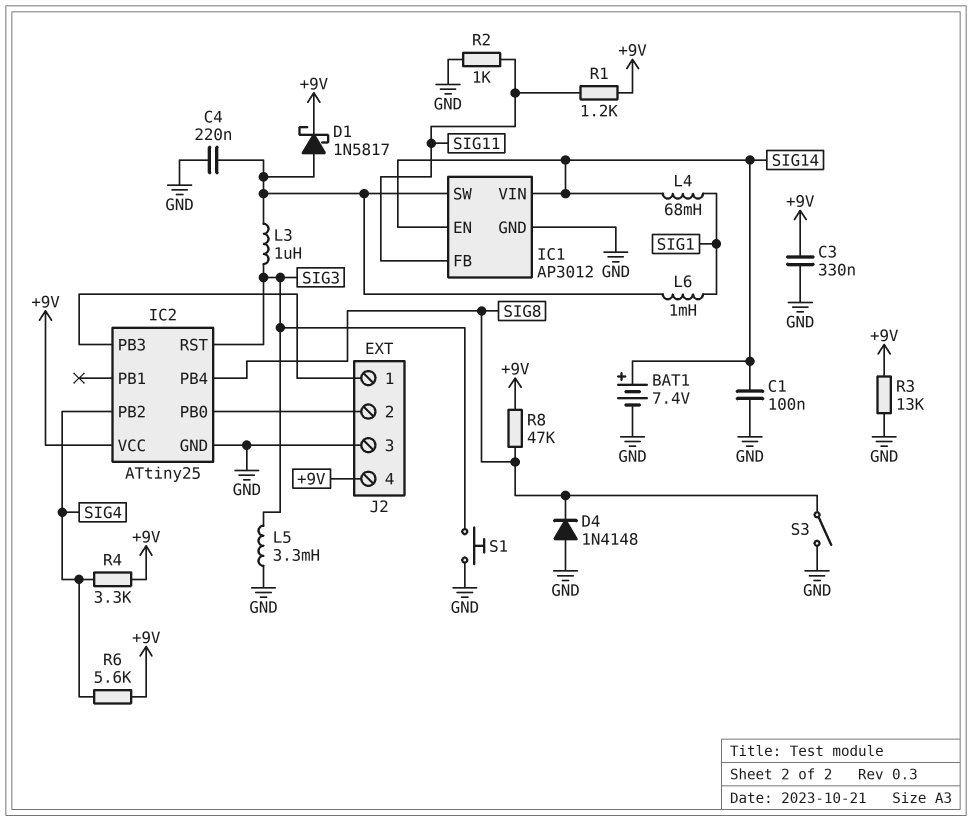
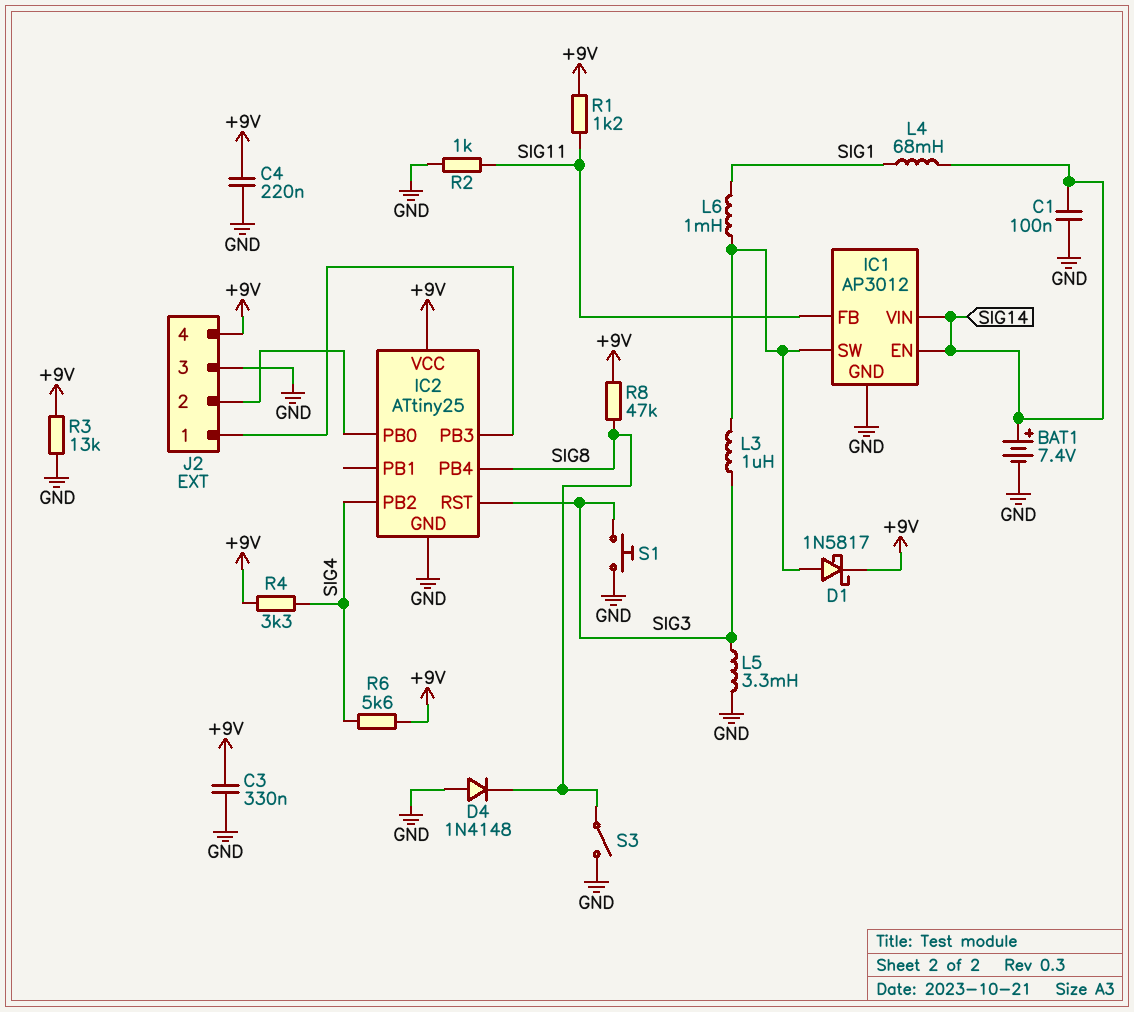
C4: 220nF (GND, IC1/SW) -> 220nF (+9V, GND)

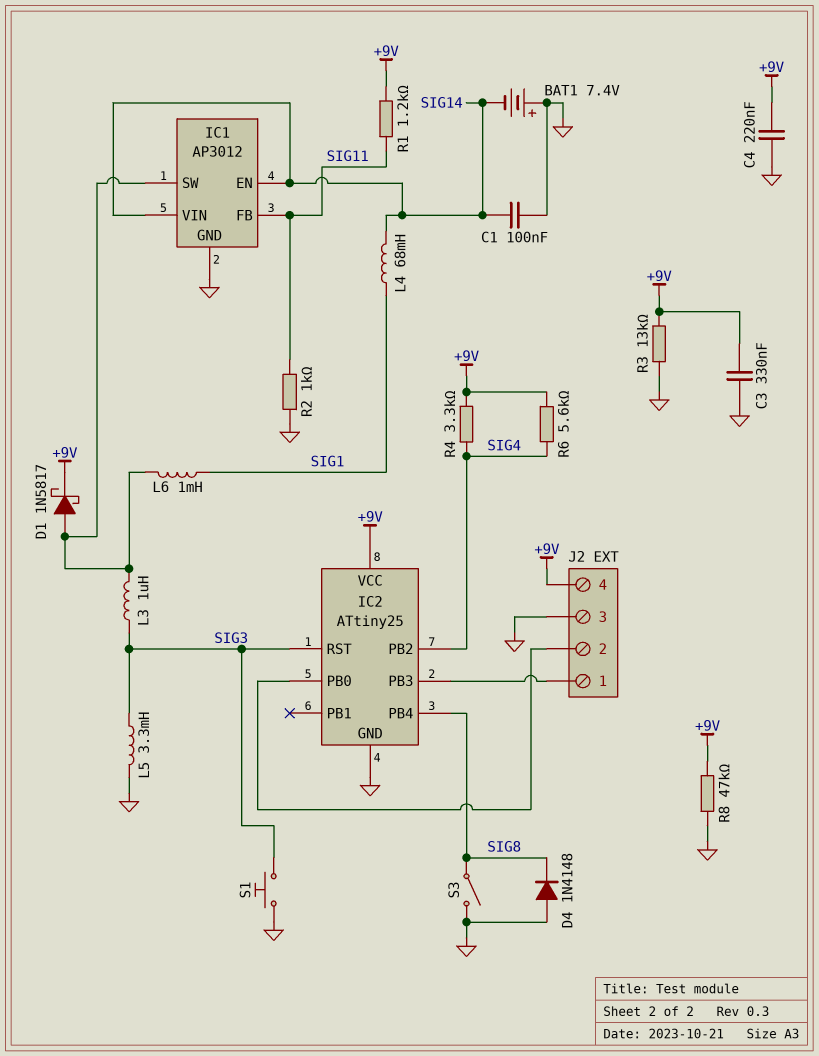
BAT1: 7.4V (plus SIG14, minus GND) -> 7.4V (plus GND, minus SIG14)
R8: 47k (+9V, SIG8) -> 47k (+9V, GND)

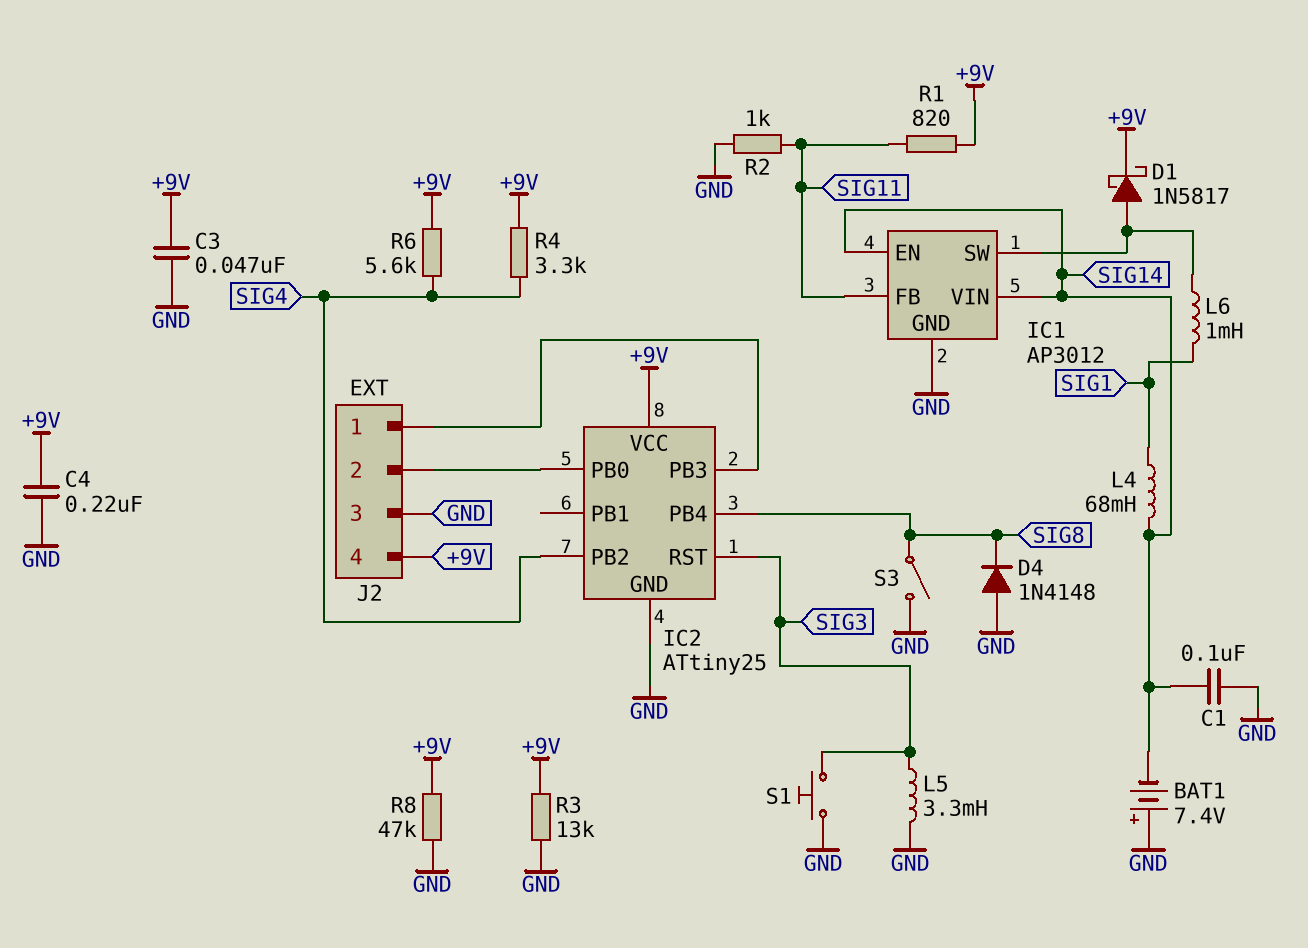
C3: 330nF (+9V, GND) -> 47nF (+9V, GND)
L3: 1uH (IC1/SW, SIG3) -> none
R1: 1.2k (+9V, SIG11) -> 820 (+9V, SIG11)

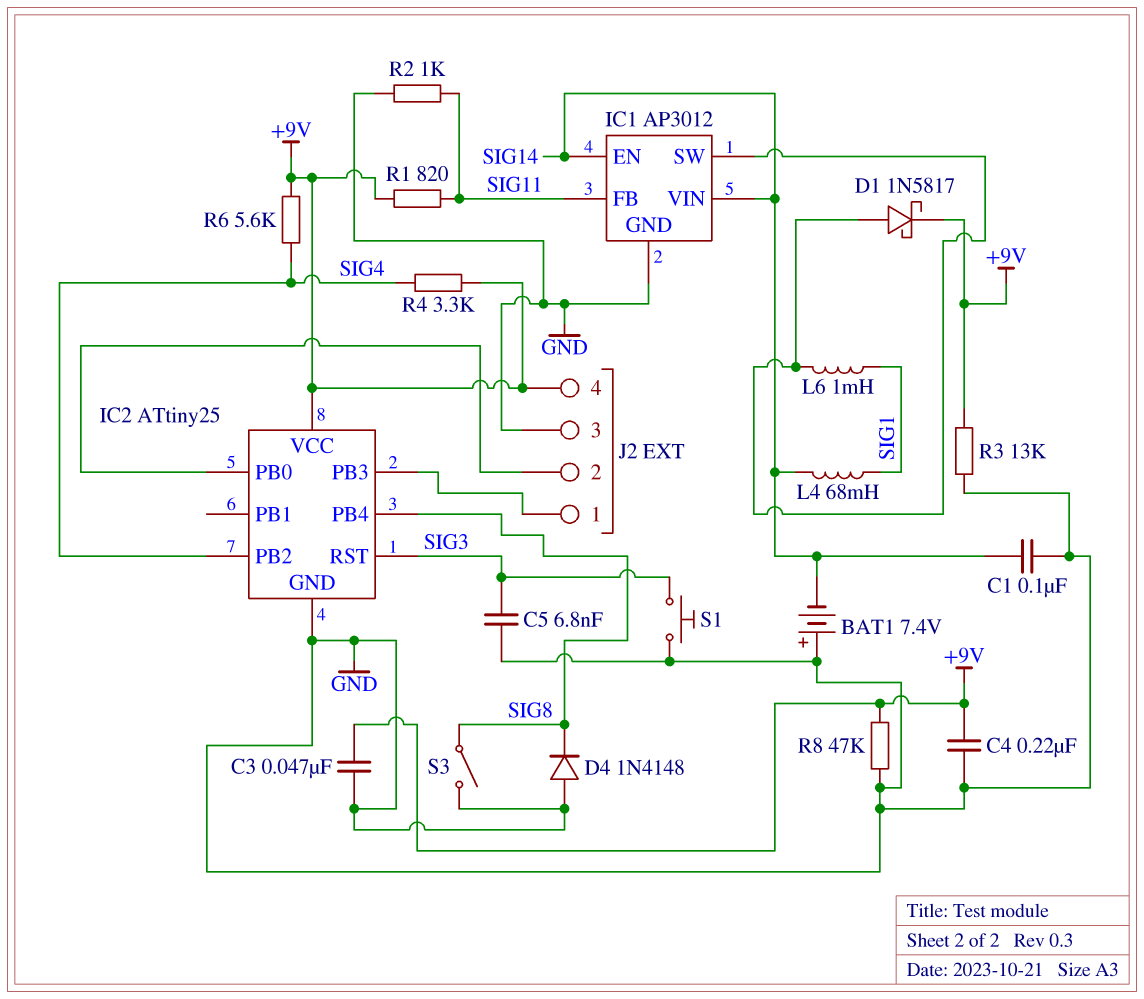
C5: none -> 6.8nF (GND, SIG3)
L5: 3.3mH (GND, SIG3) -> none

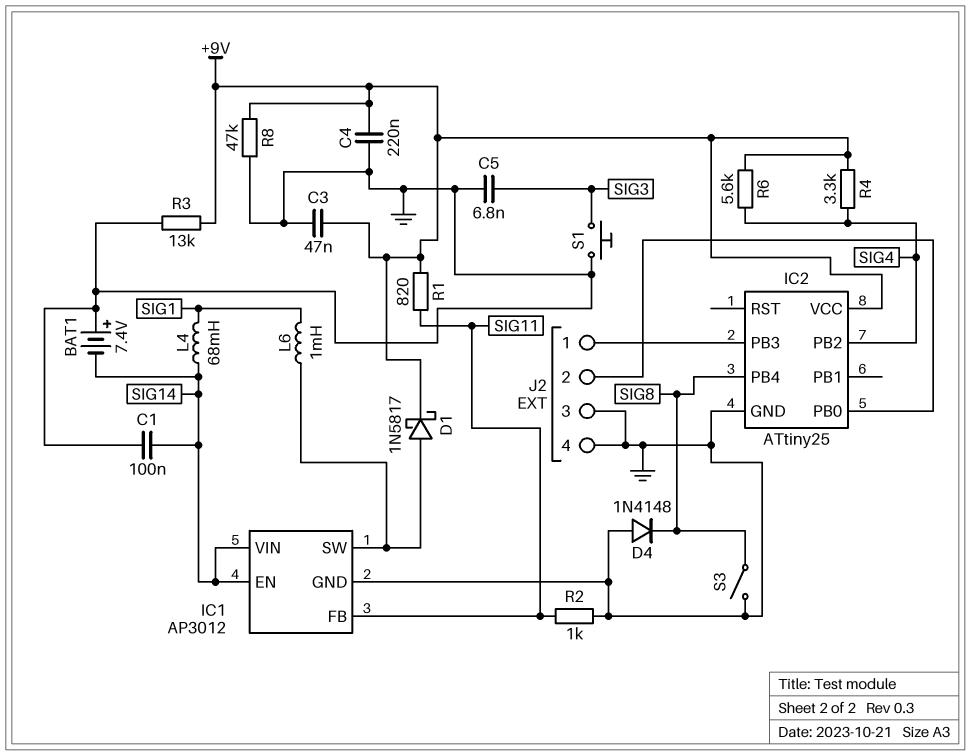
IC2 pin RST: SIG3 -> none
J2 pin 4: +9V -> GND

